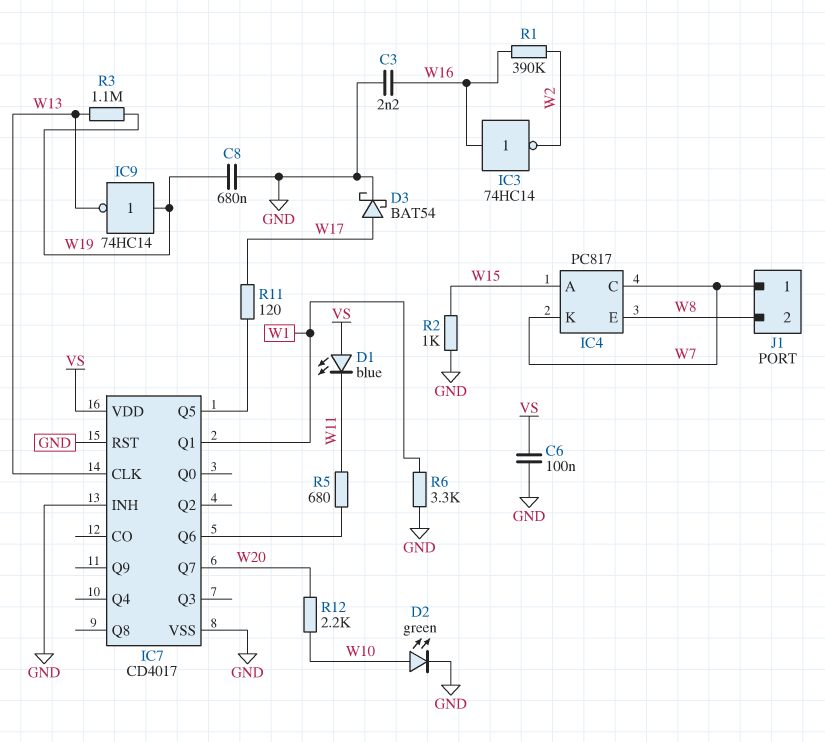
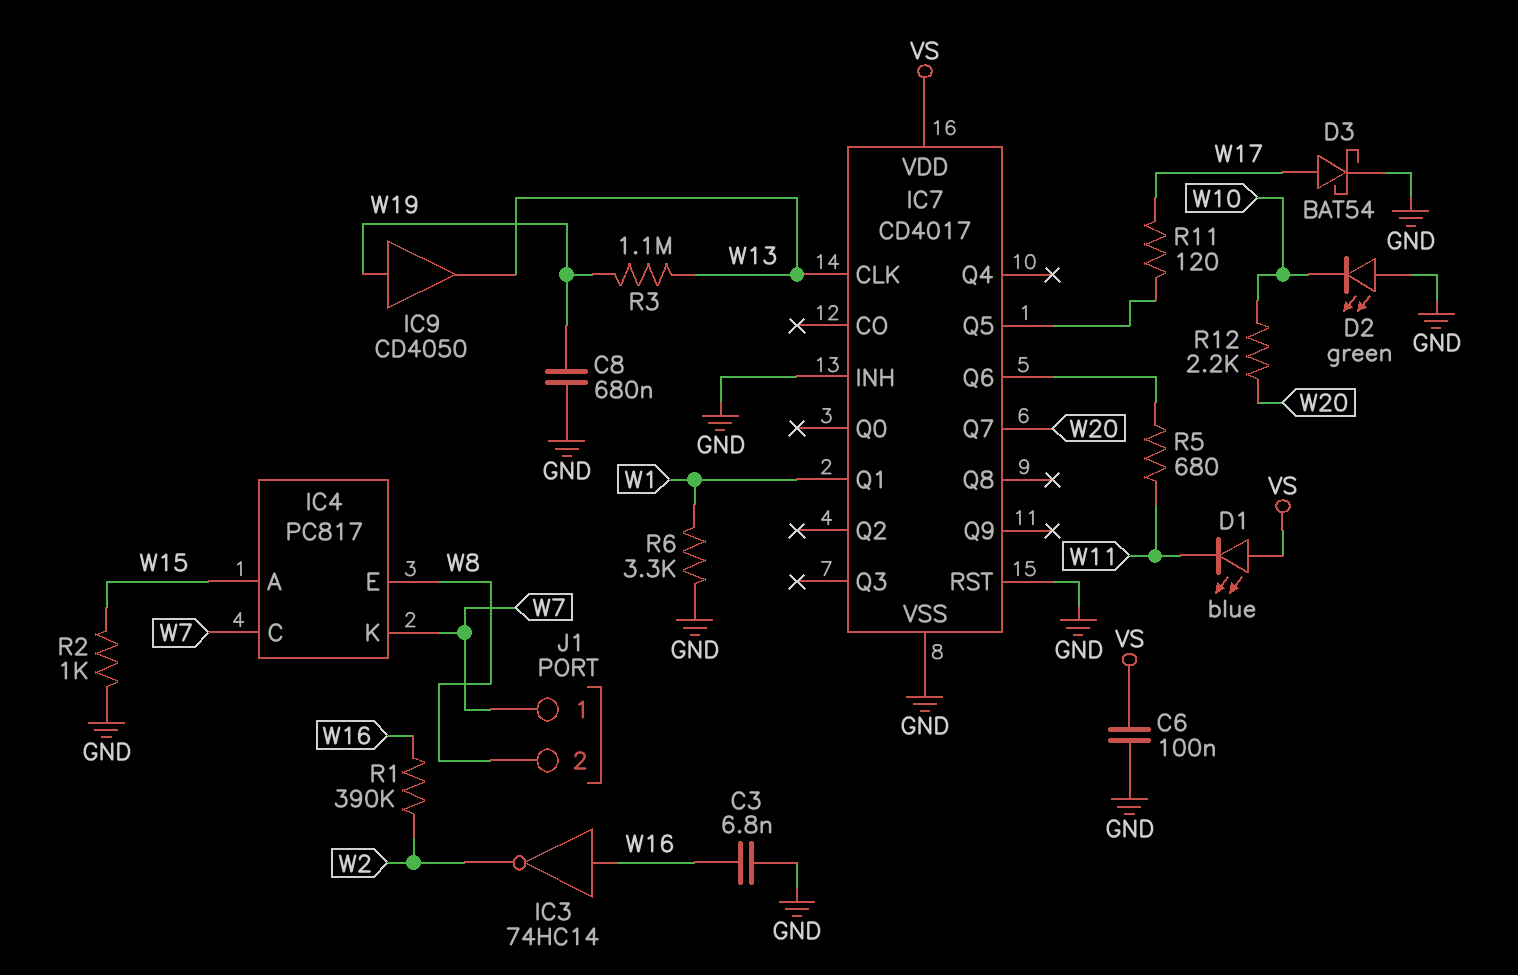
C3: 2.2nF (GND, W16) -> 6.8nF (GND, W16)
D2: LED green (A W10, K GND) -> LED green (A GND, K W10)
IC9: NOT 74HC14 (in W19, out W13) -> buffer CD4050 (in W19, out W13)

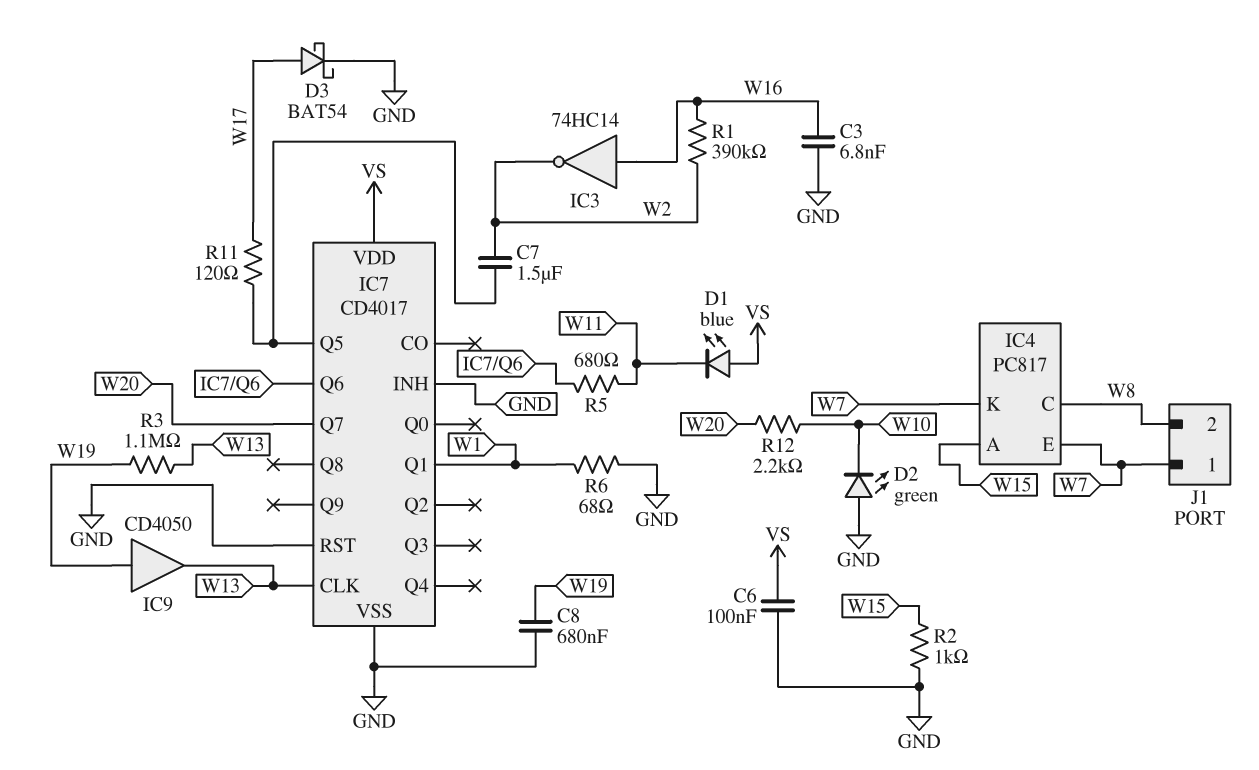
C7: none -> 1.5uF (IC7/Q5, W2)
IC4 pin C: W7 -> W8
IC4 pin E: W8 -> W7
R6: 3.3k (GND, W1) -> 68 (GND, W1)

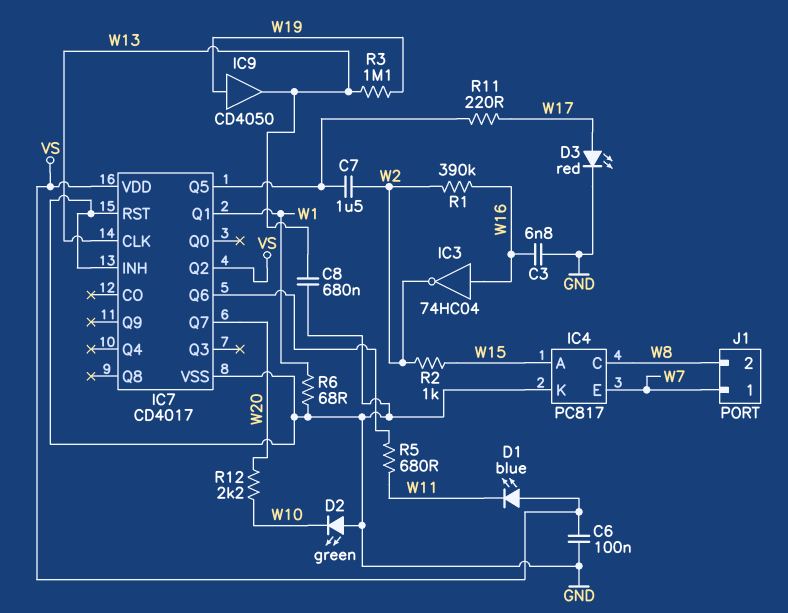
C8: 680nF (GND, W19) -> 680nF (GND, W13)
D3: schottky BAT54 (A W17, K GND) -> LED red (A W17, K GND)
IC3: NOT 74HC14 (in W16, out W2) -> NOT 74HC04 (in W16, out W2)
IC4 pin K: W7 -> GND
IC7 pin Q2: none -> VS
R2: 1k (GND, W15) -> 1k (W2, W15)
R11: 120 (IC7/Q5, W17) -> 220 (IC7/Q5, W17)

